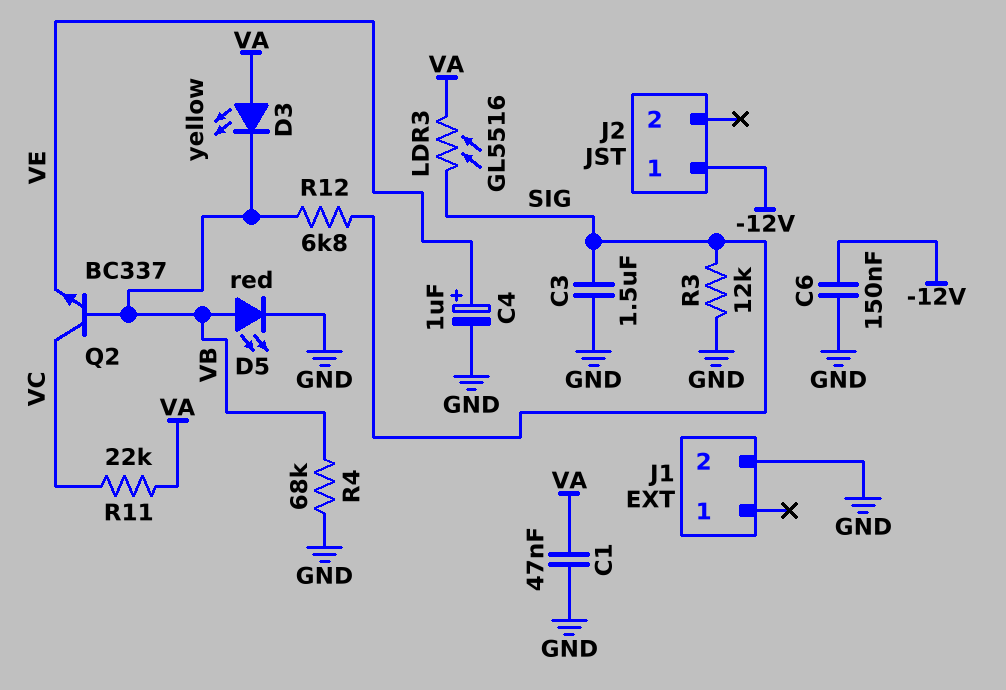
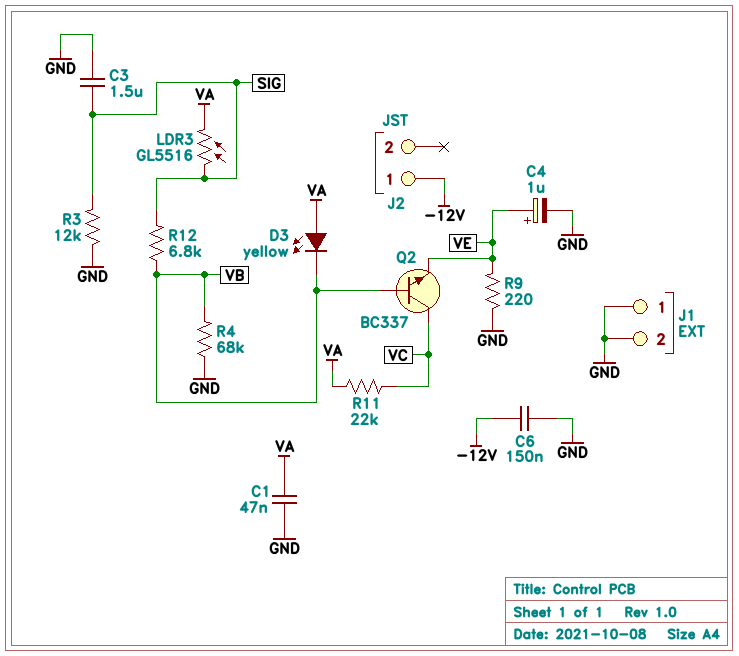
D5: LED red (A VB, K GND) -> none
J1 pin 1: none -> GND
R9: none -> 220 (GND, VE)

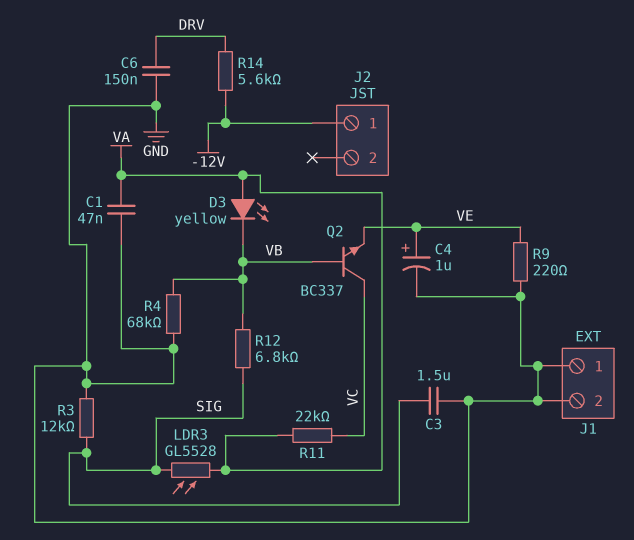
C6: 150nF (-12V, GND) -> 150nF (DRV, GND)
LDR3: GL5516 (SIG, VA) -> GL5528 (SIG, VA)
R14: none -> 5.6k (-12V, DRV)

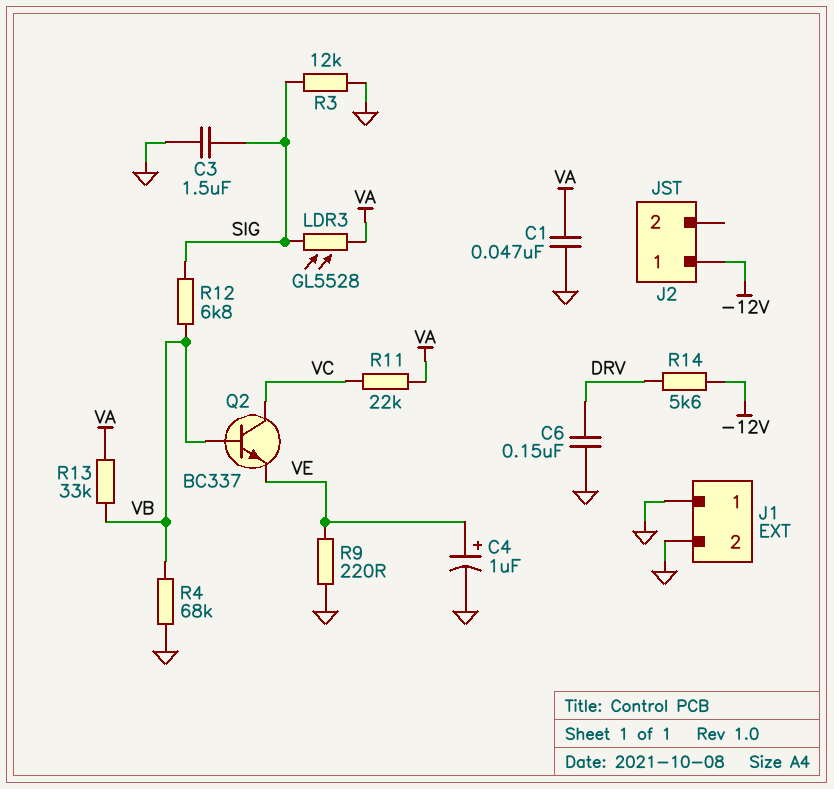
D3: LED yellow (A VA, K VB) -> none
R13: none -> 33k (VA, VB)

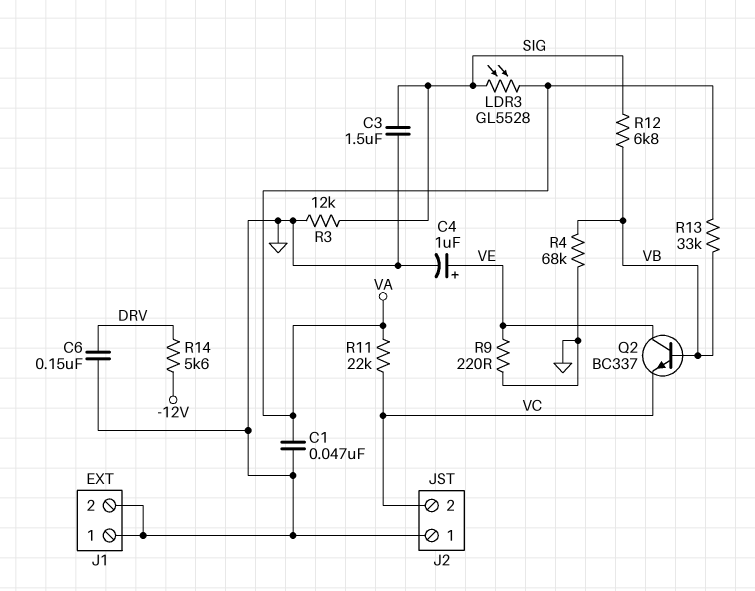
J2 pin 1: -12V -> GND
J2 pin 2: none -> VC
Q2: NPN BC337 (B VB, C VC, E VE) -> NPN BC337 (B VB, C VE, E VC)

